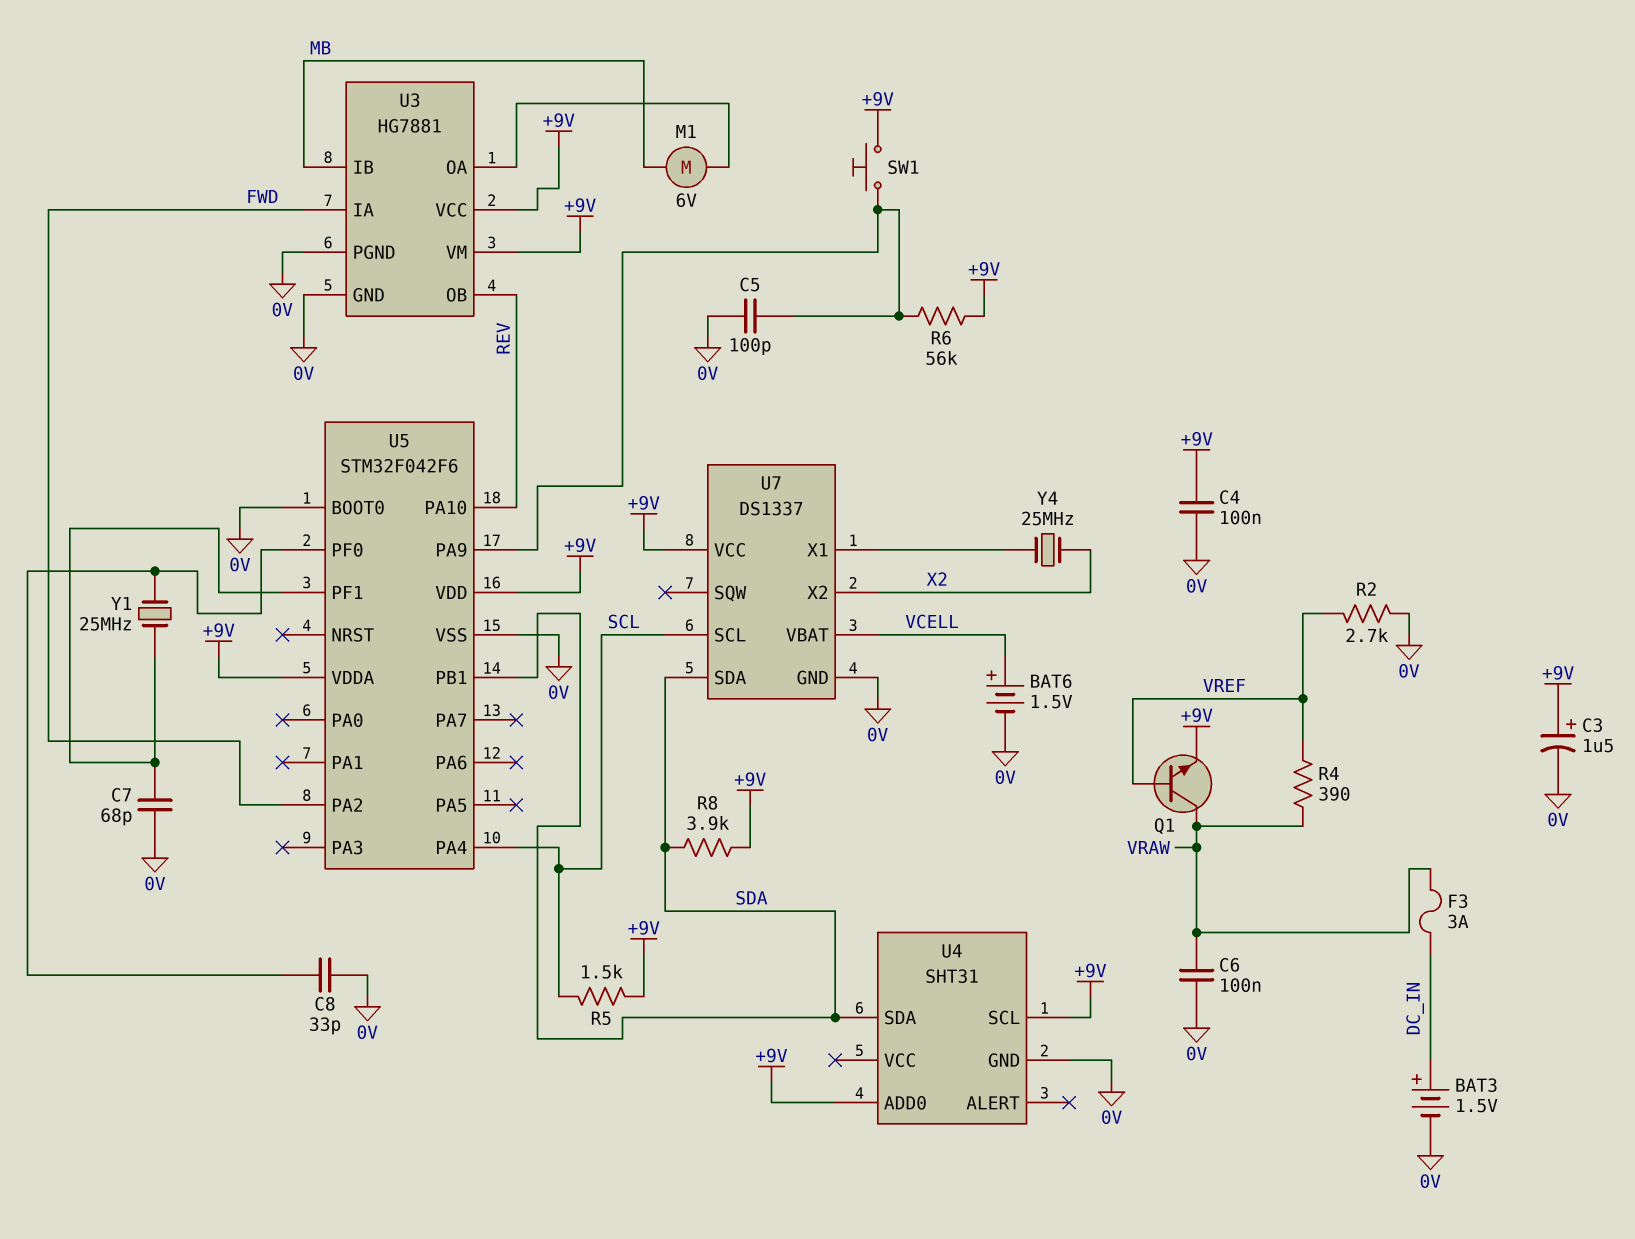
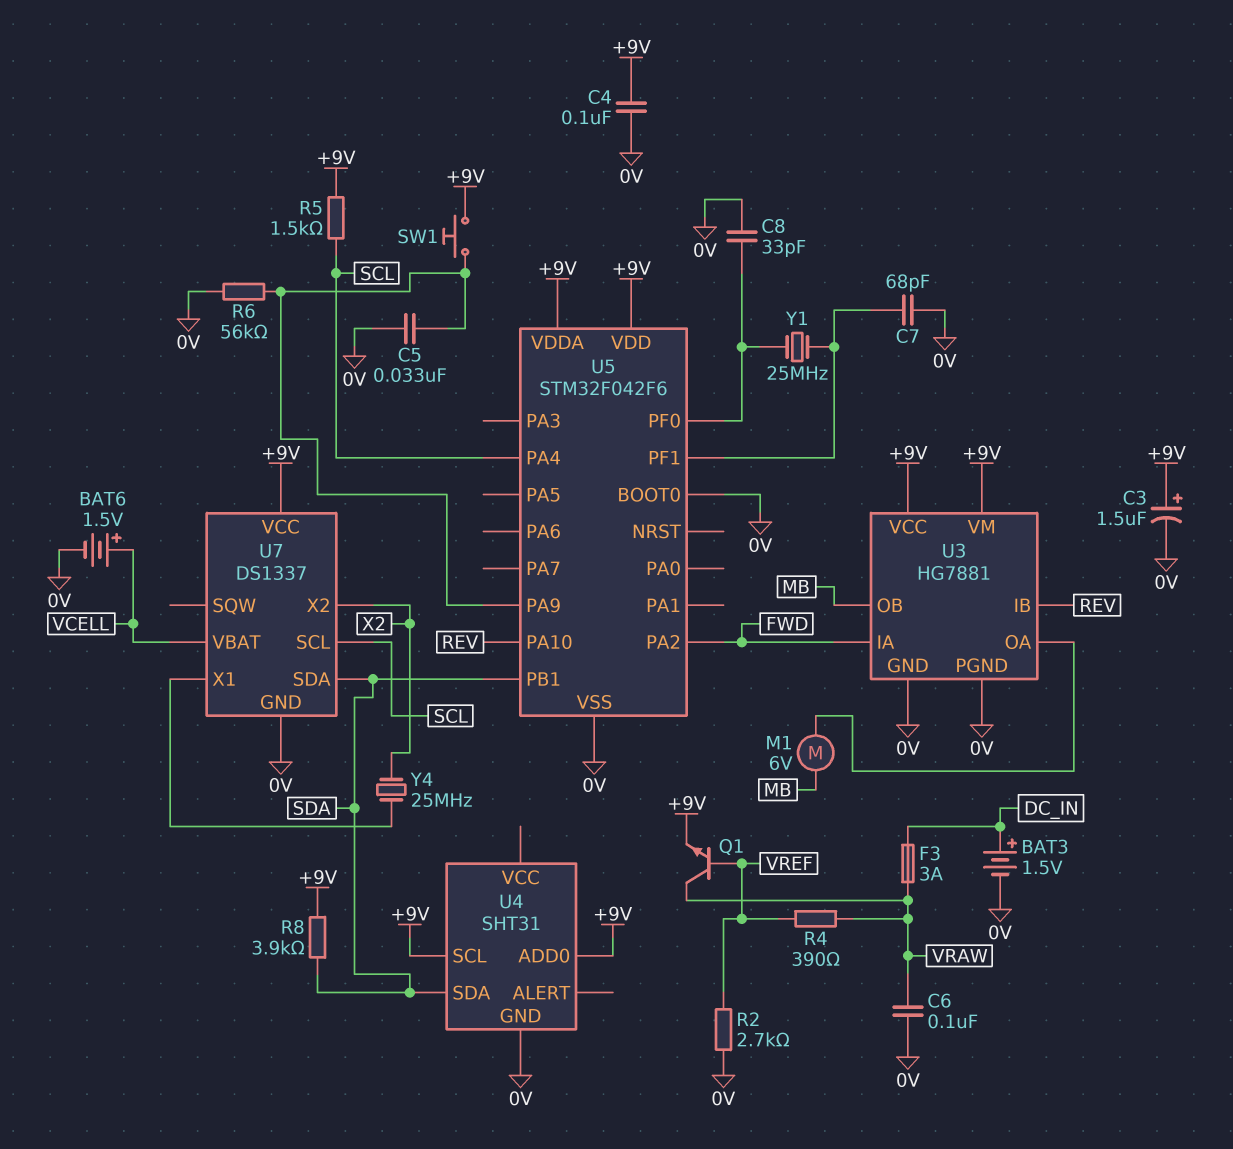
C5: 100pF (0V, U5/PA9) -> 33nF (0V, U5/PA9)
R6: 56k (+9V, U5/PA9) -> 56k (0V, U5/PA9)
U3 pin IB: MB -> REV
U3 pin OB: REV -> MB

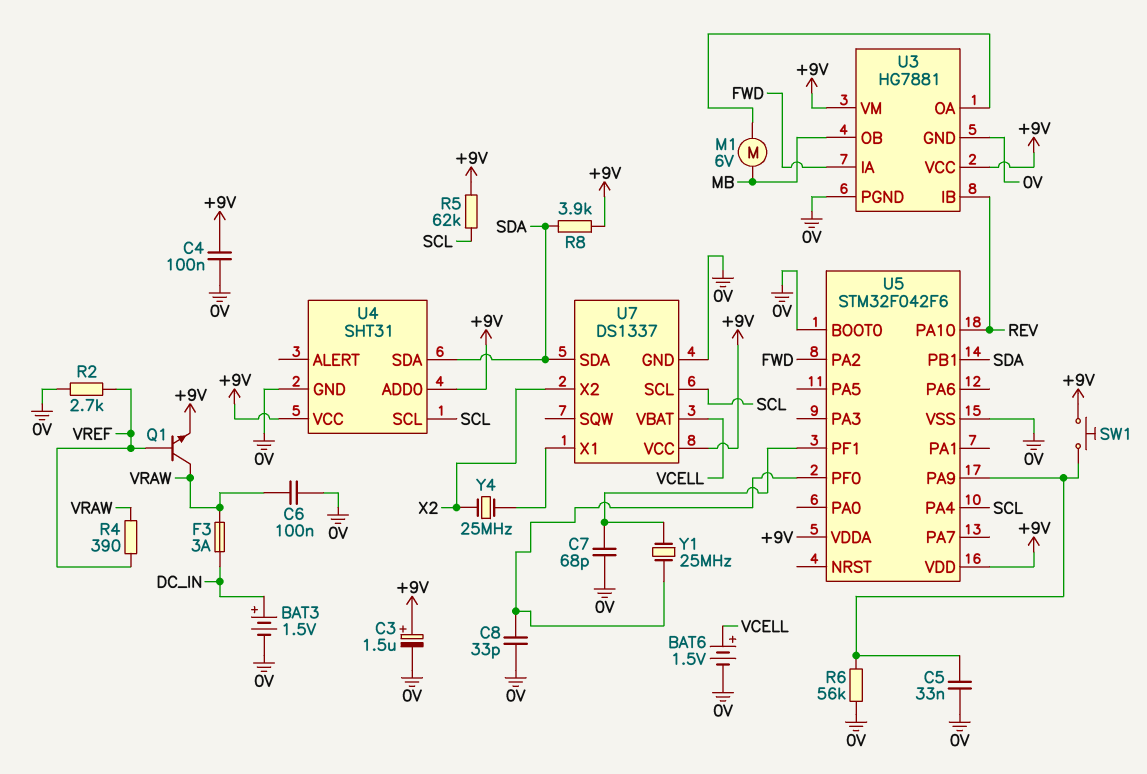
R5: 1.5k (+9V, SCL) -> 62k (+9V, SCL)
U4 pin SCL: +9V -> SCL
U4 pin VCC: none -> +9V

